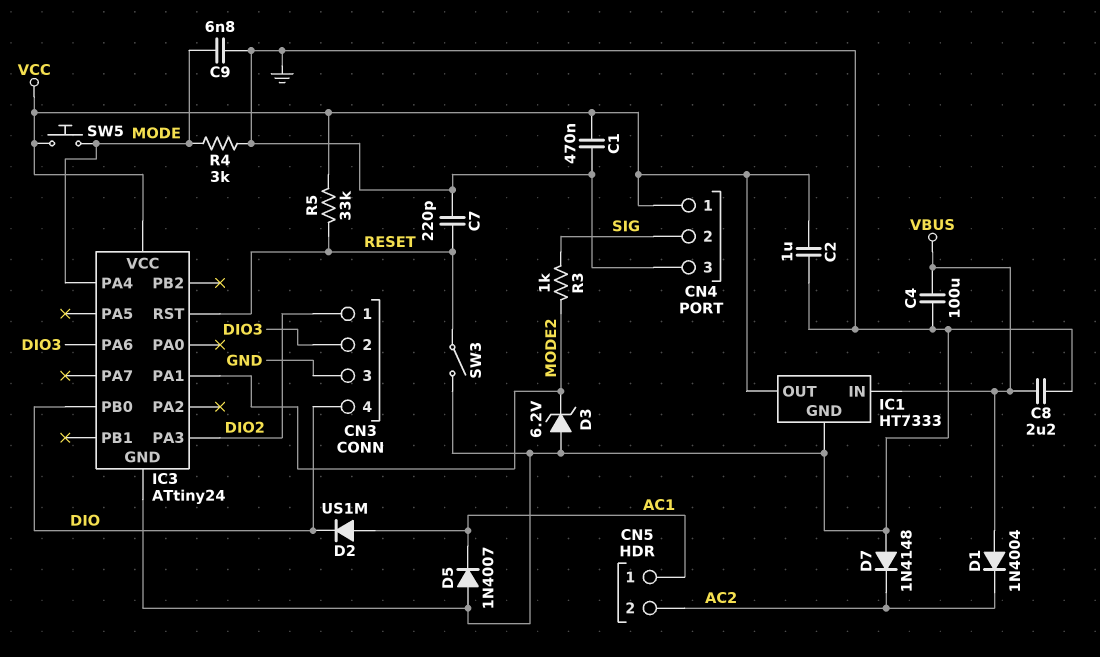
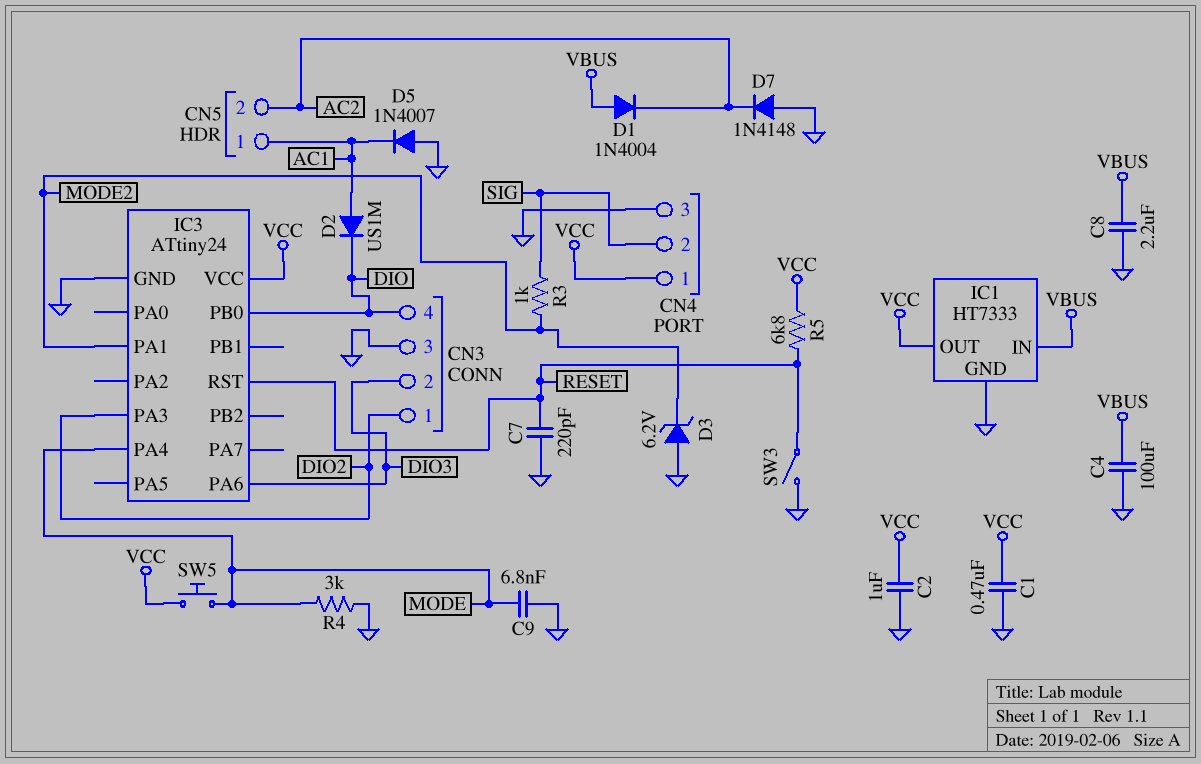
R5: 33k (RESET, VCC) -> 6.8k (RESET, VCC)

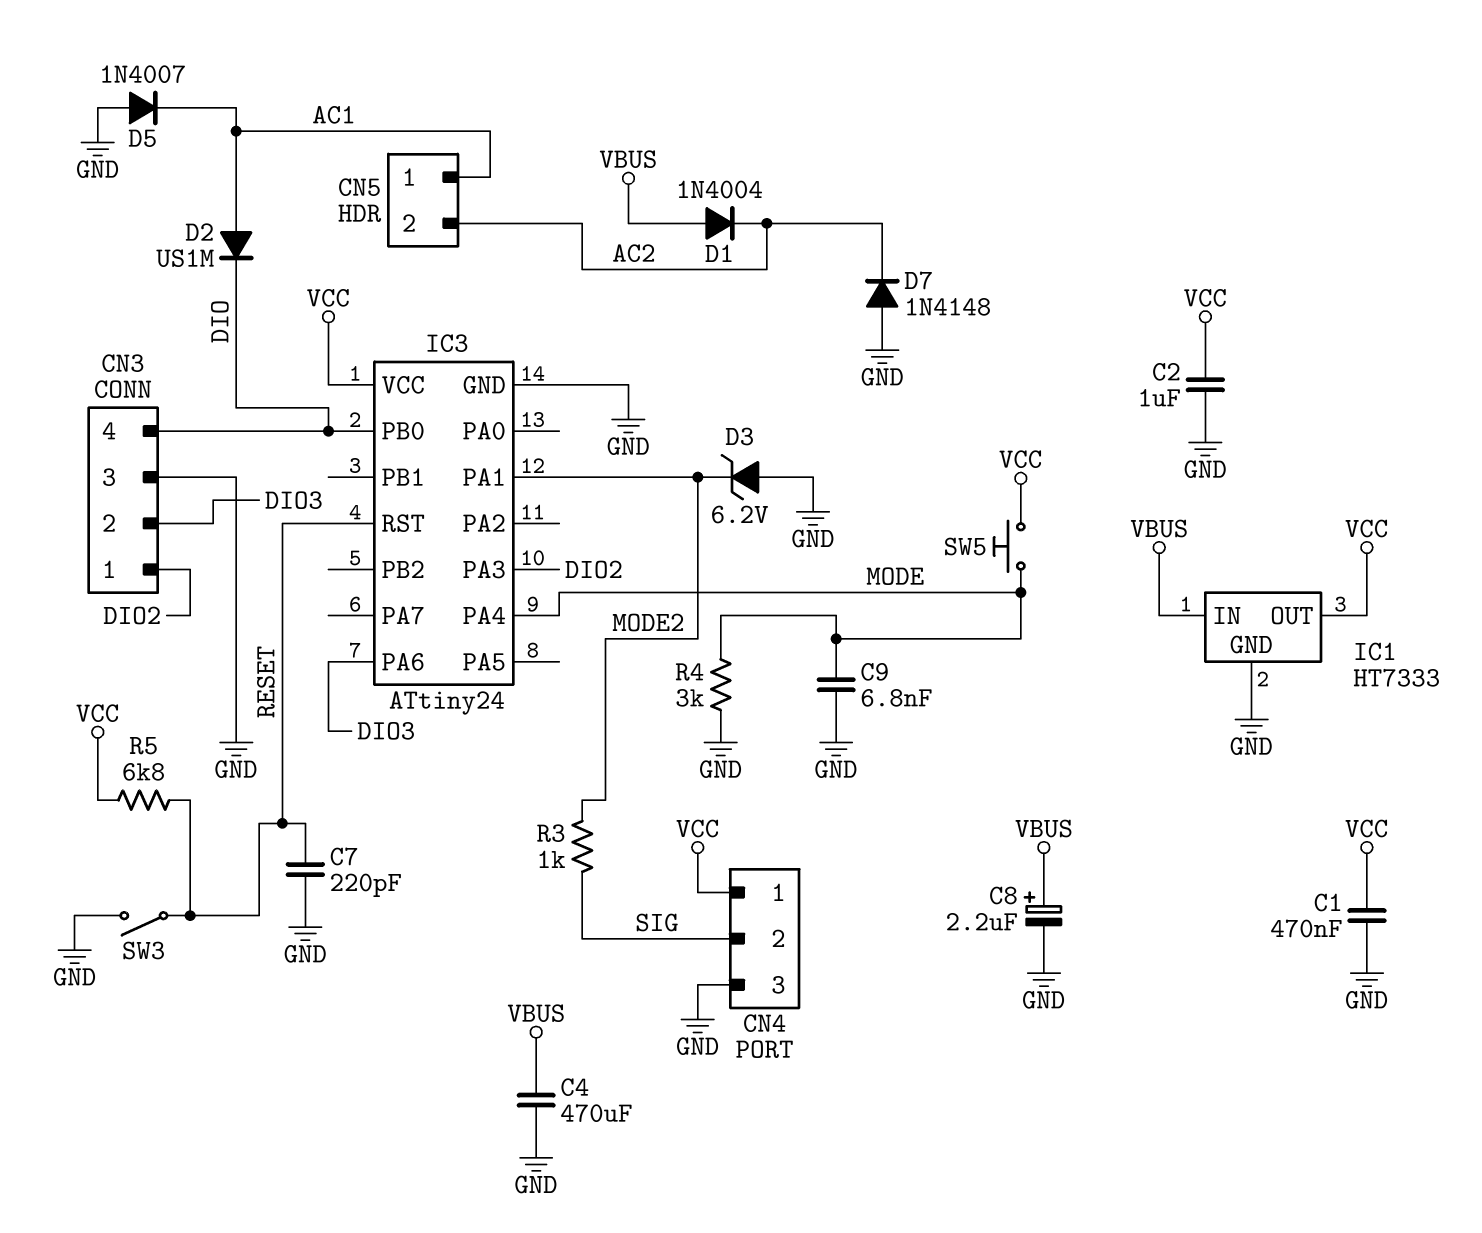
C4: 100uF (GND, VBUS) -> 470uF (GND, VBUS)
C8: 2.2uF (GND, VBUS) -> 2.2uF (plus VBUS, minus GND)

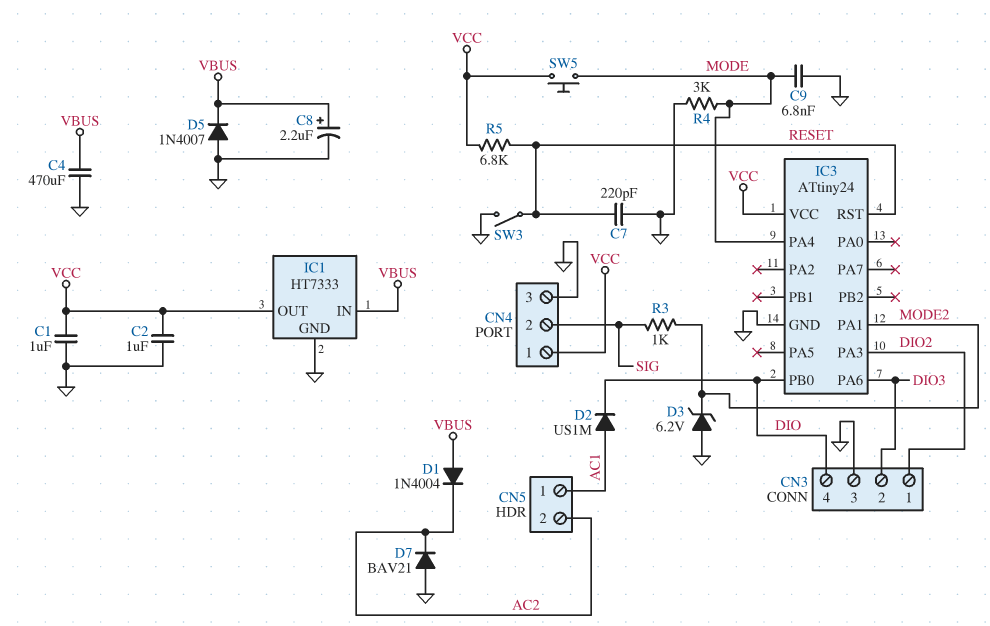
C1: 470nF (GND, VCC) -> 1uF (GND, VCC)
D5: diode 1N4007 (A GND, K AC1) -> diode 1N4007 (A GND, K VBUS)
D7: diode 1N4148 (A GND, K AC2) -> diode BAV21 (A GND, K AC2)

